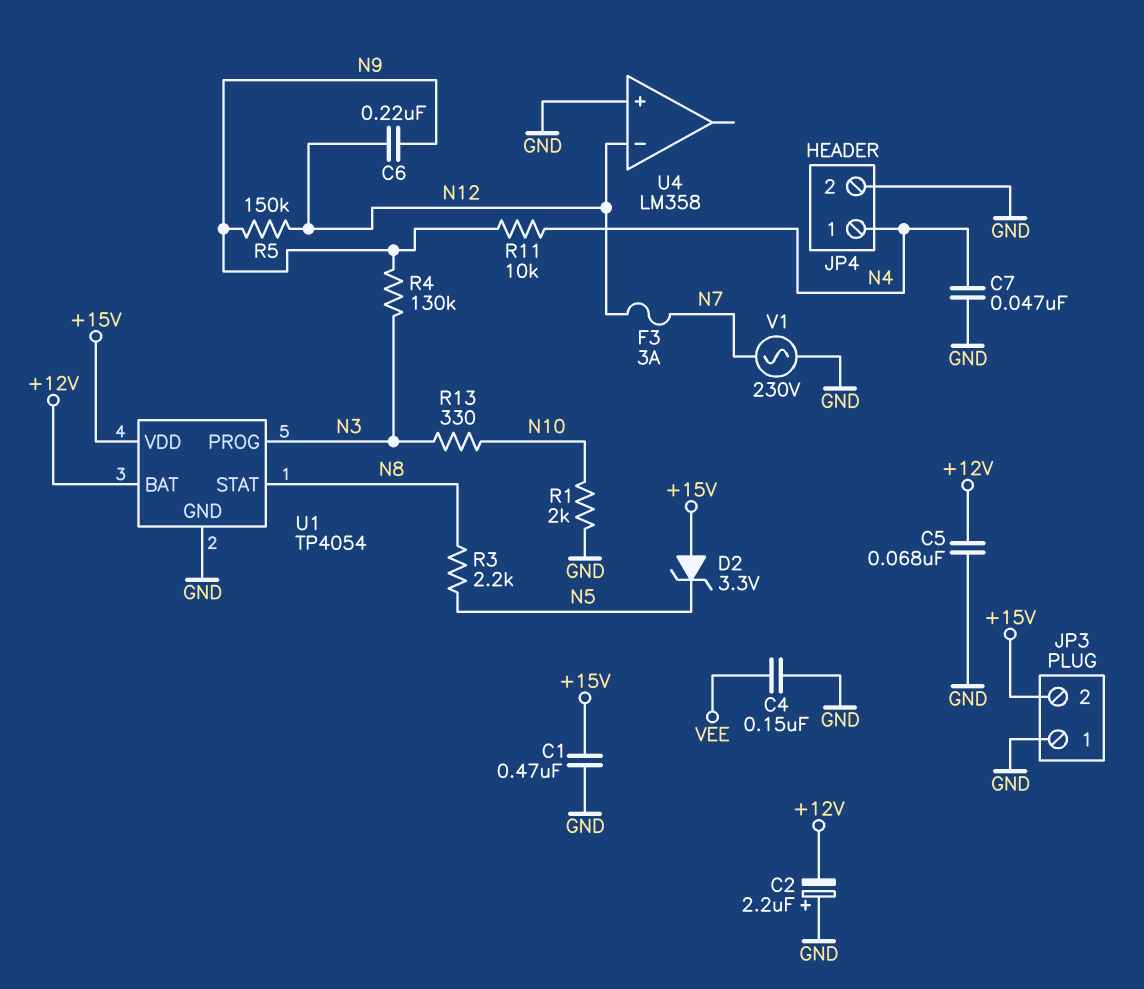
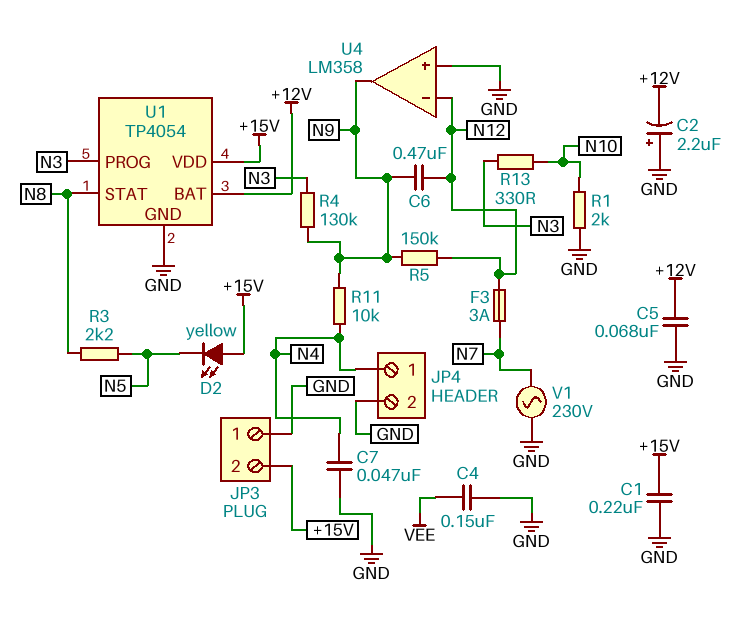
C1: 470nF (+15V, GND) -> 220nF (+15V, GND)
C6: 220nF (N9, N12) -> 470nF (N9, N12)
D2: zener 3.3V (A +15V, K N5) -> LED yellow (A +15V, K N5)
U4 pin out: none -> N9

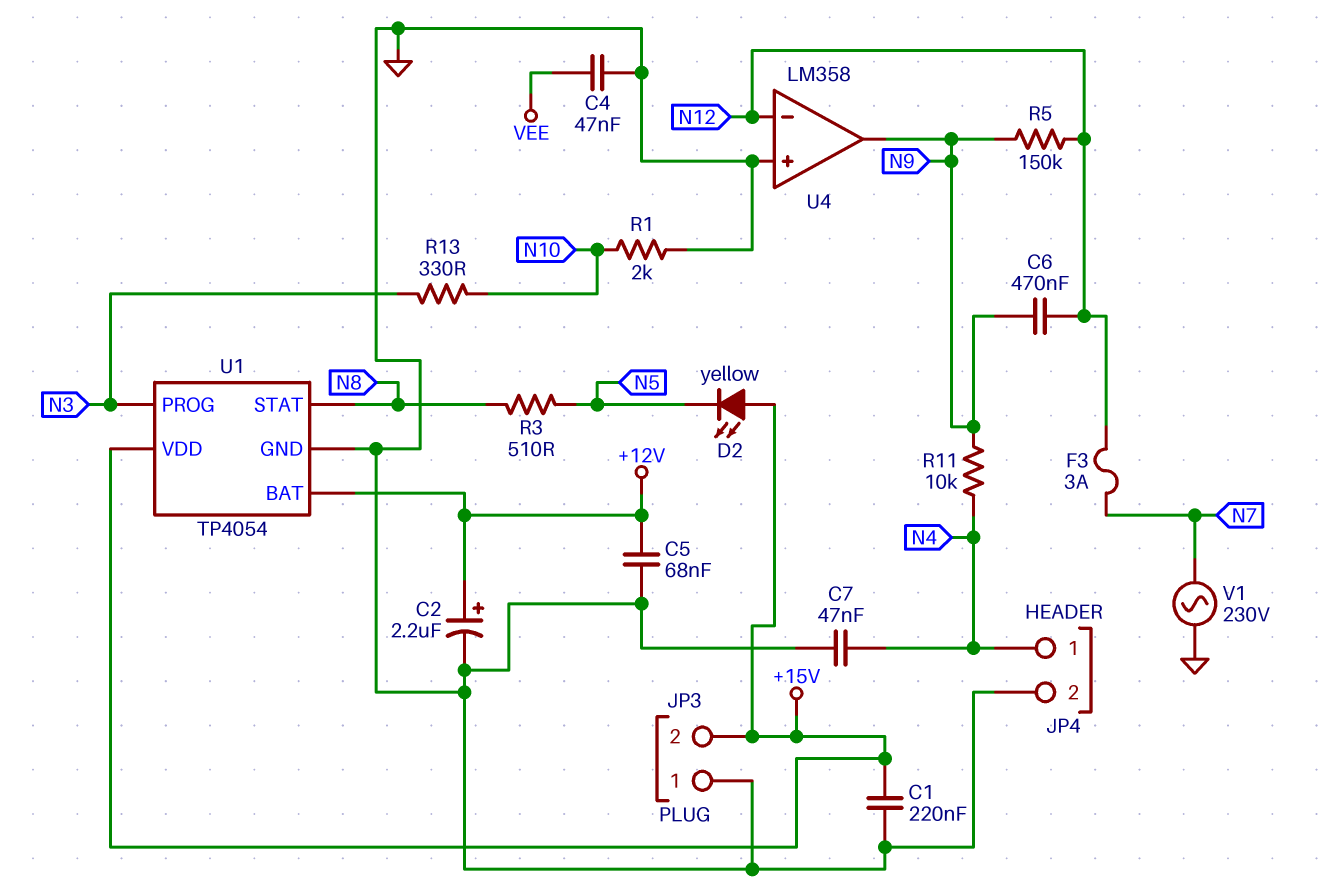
C2: 2.2uF (plus GND, minus +12V) -> 2.2uF (plus +12V, minus GND)
C4: 150nF (GND, VEE) -> 47nF (GND, VEE)
R3: 2.2k (N5, N8) -> 510 (N5, N8)
R4: 130k (N3, N9) -> none

